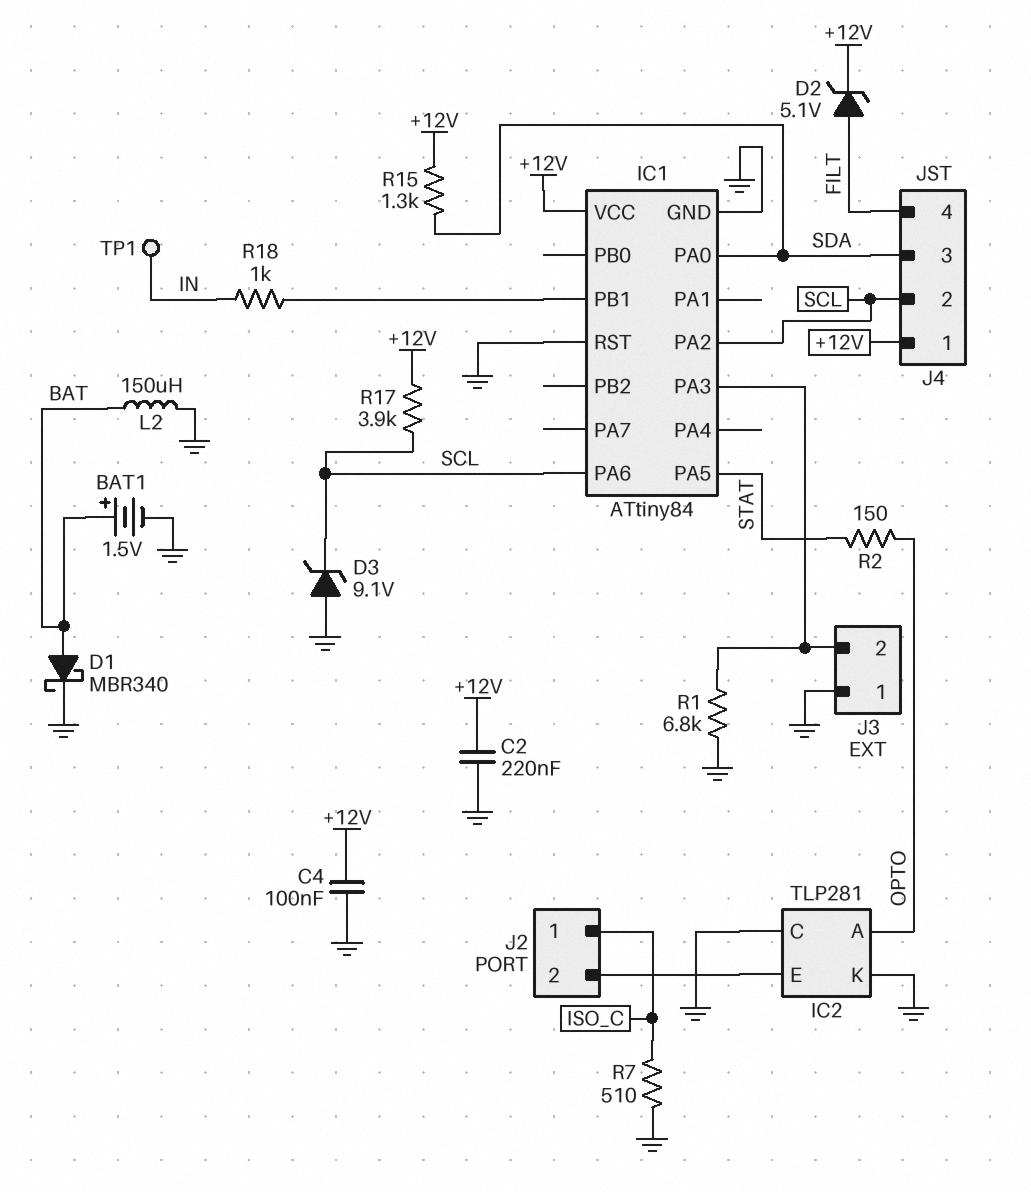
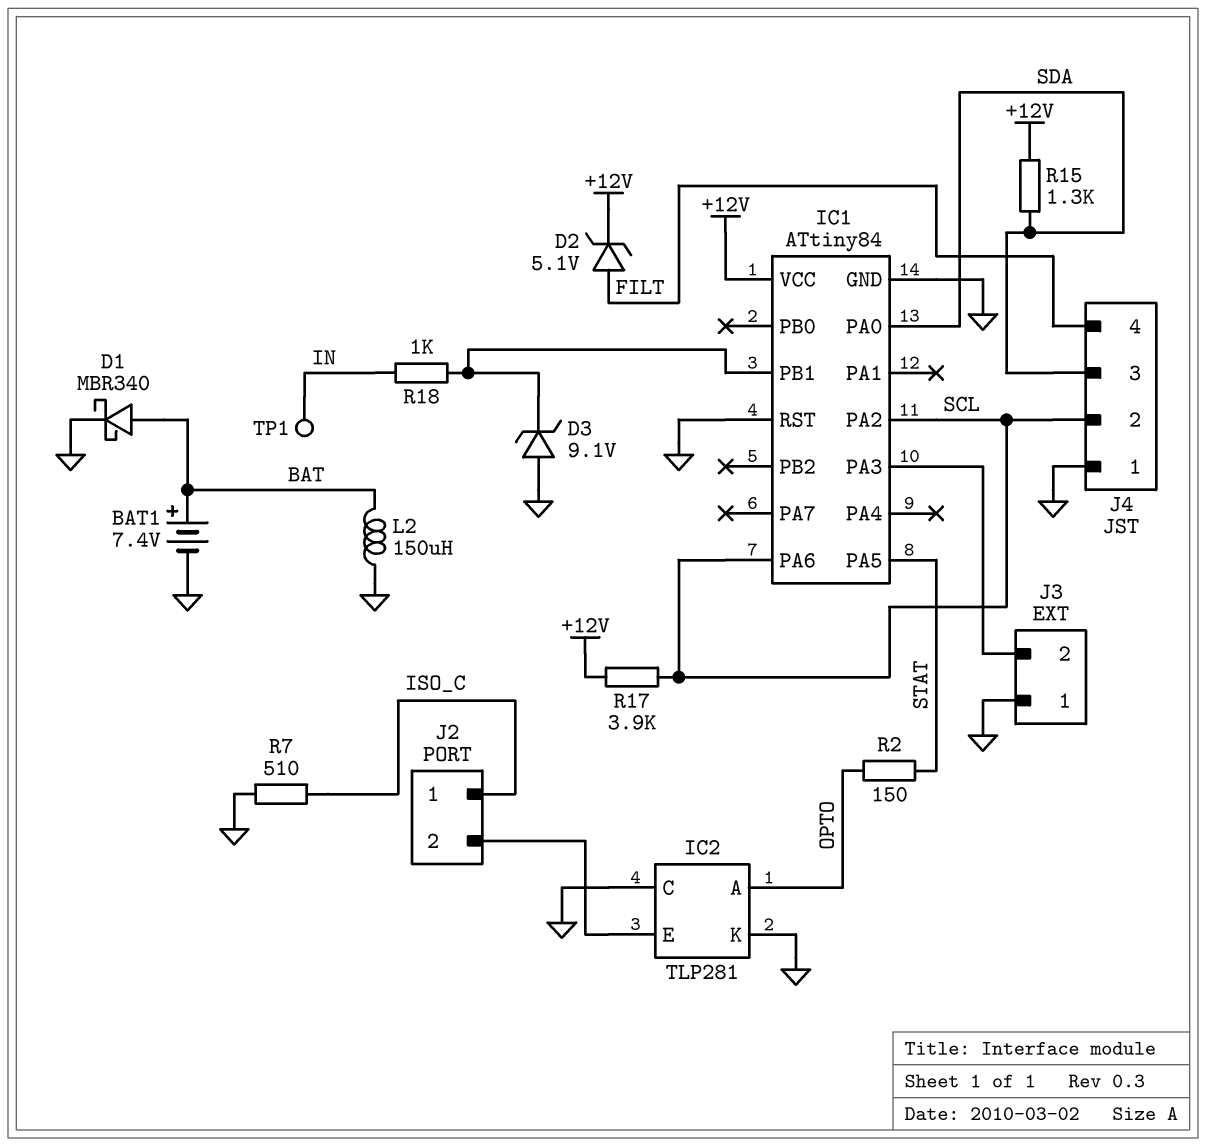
BAT1: 1.5V (plus BAT, minus GND) -> 7.4V (plus BAT, minus GND)
C2: 220nF (+12V, GND) -> none
C4: 100nF (+12V, GND) -> none
D3: zener 9.1V (A GND, K SCL) -> zener 9.1V (A GND, K IC1/PB1)
J4 pin 1: +12V -> GND
R1: 6.8k (GND, IC1/PA3) -> none

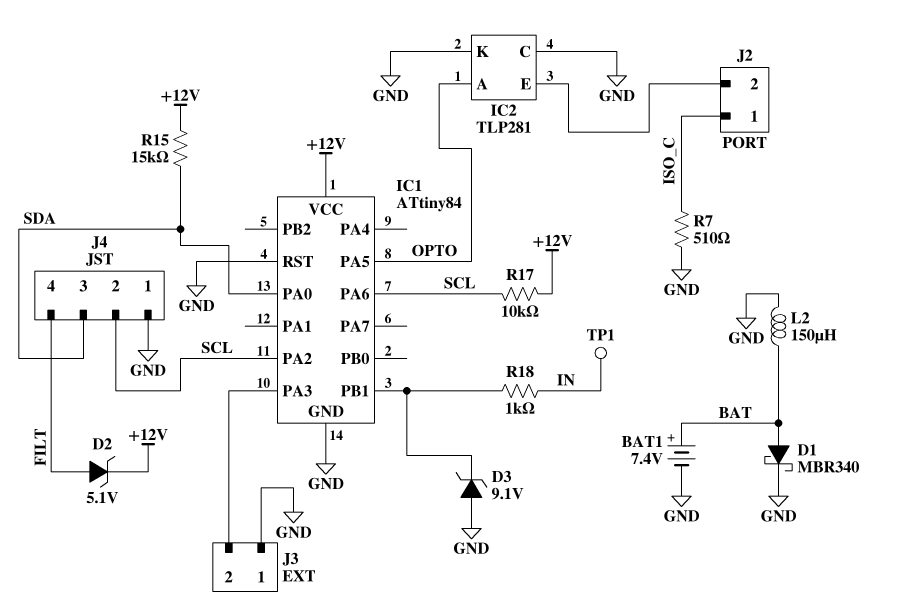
IC1 pin PA5: STAT -> OPTO
R2: 150 (OPTO, STAT) -> none
R15: 1.3k (+12V, SDA) -> 15k (+12V, SDA)
R17: 3.9k (+12V, SCL) -> 10k (+12V, SCL)

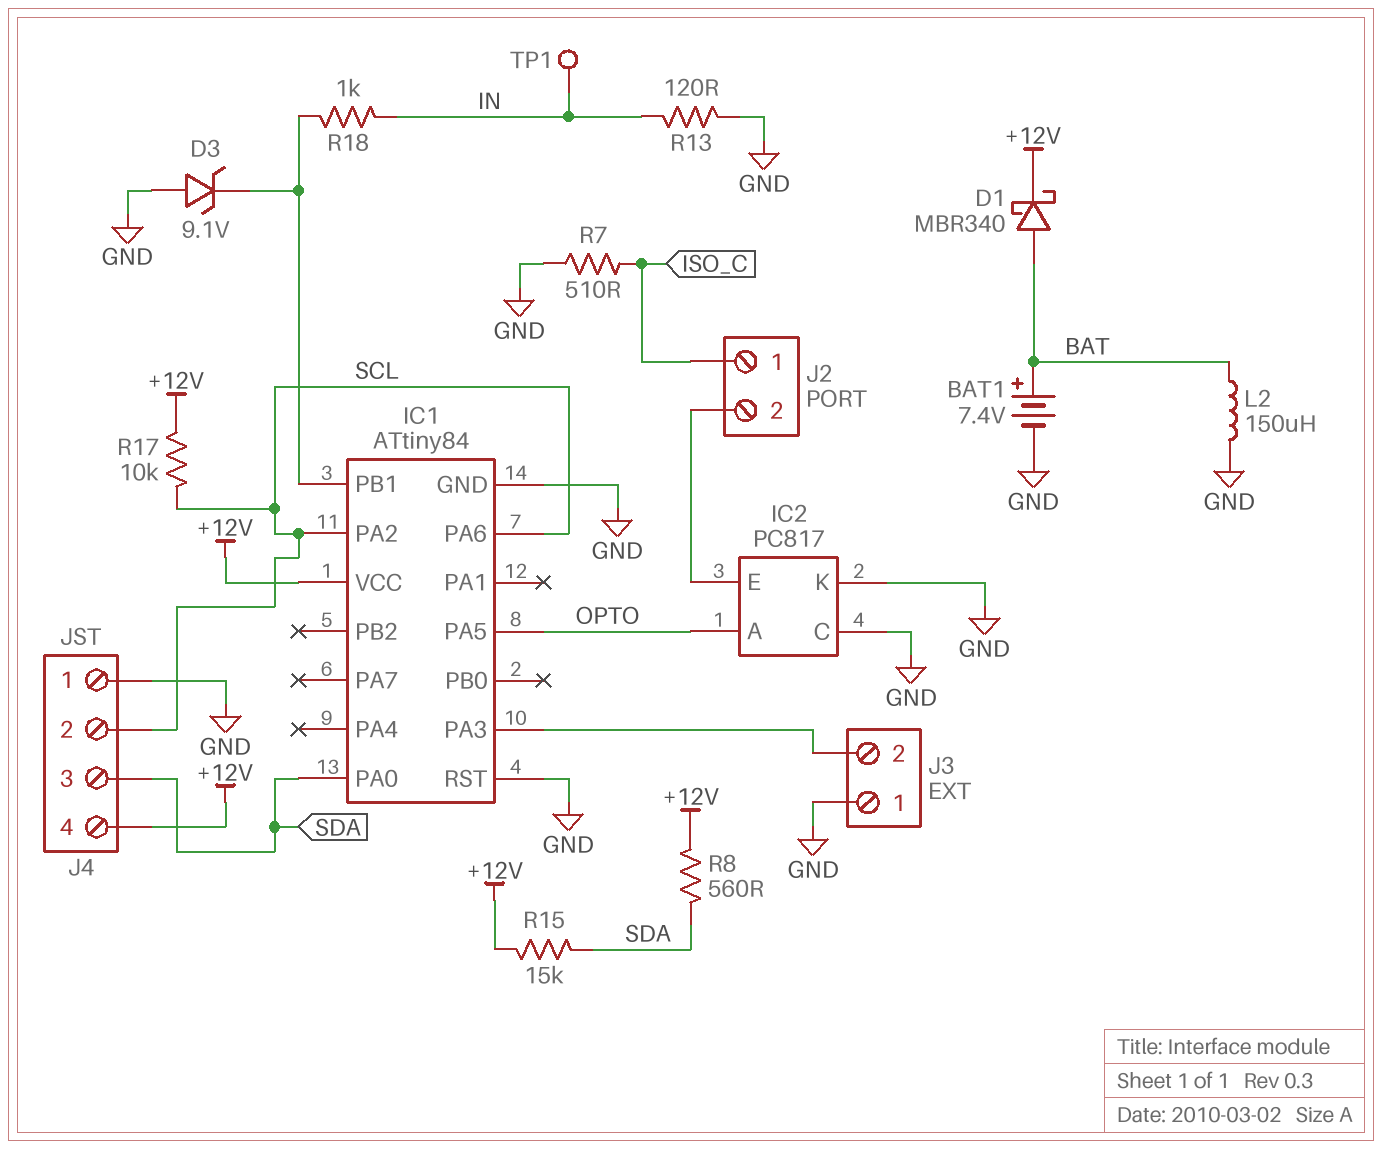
D1: schottky MBR340 (A BAT, K GND) -> schottky MBR340 (A BAT, K +12V)
D2: zener 5.1V (A FILT, K +12V) -> none
IC2: TLP281 -> PC817
J4 pin 4: FILT -> +12V
R8: none -> 560 (+12V, SDA)
R13: none -> 120 (GND, IN)

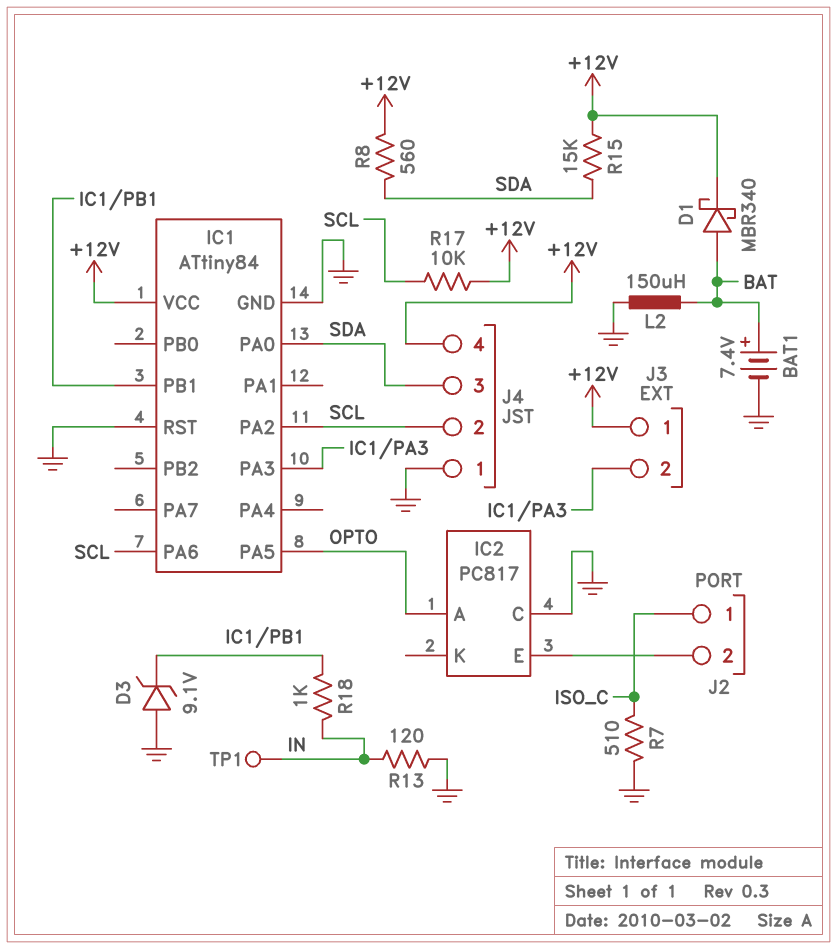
IC2 pin K: GND -> none
J3 pin 1: GND -> +12V

